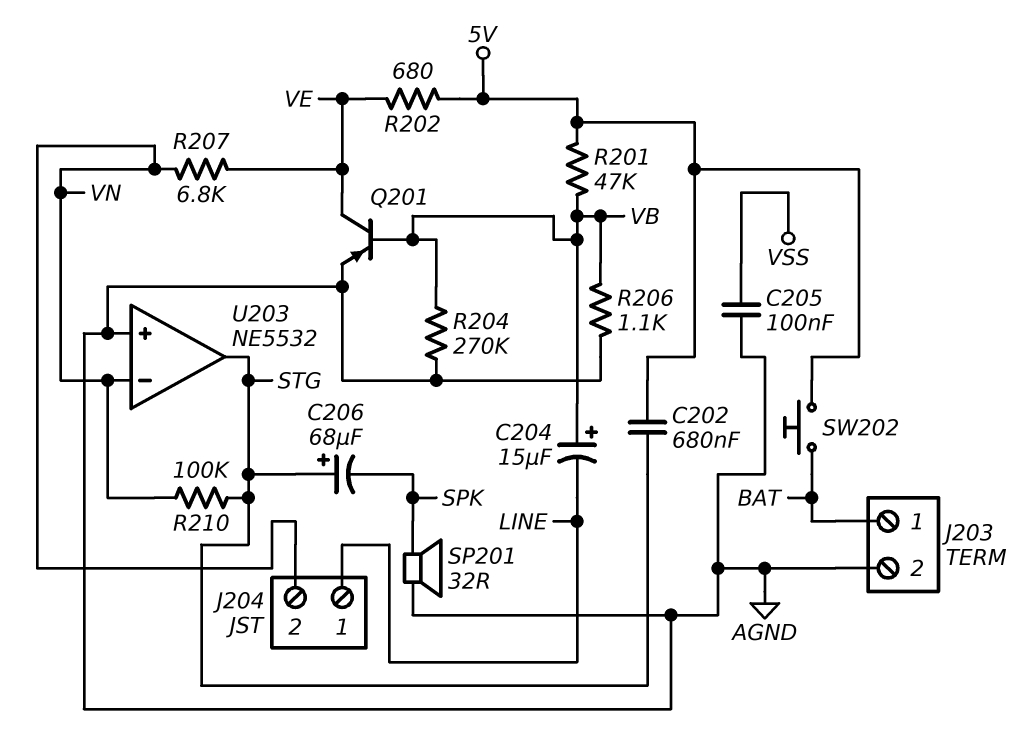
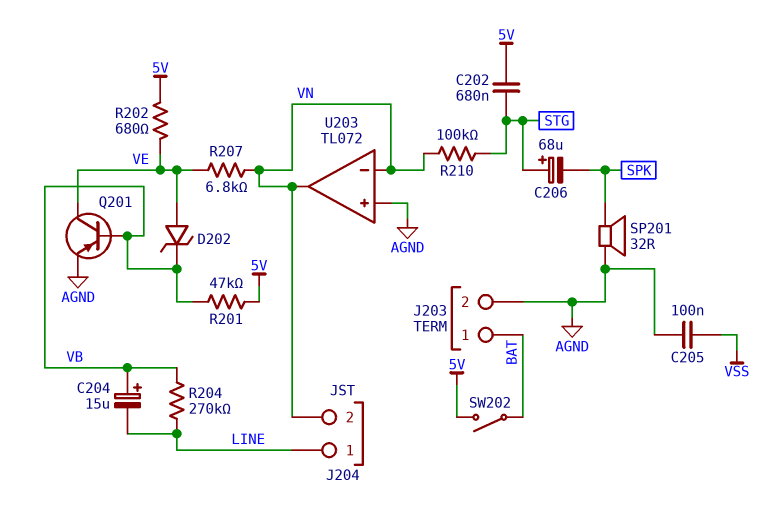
D202: none -> zener (A VE, K VB)
R204: 270k (AGND, VB) -> 270k (LINE, VB)
R206: 1.1k (AGND, VB) -> none
SW202: button (5V, BAT) -> switch (5V, BAT)
U203: NE5532 -> TL072
U203 pin out: STG -> VN

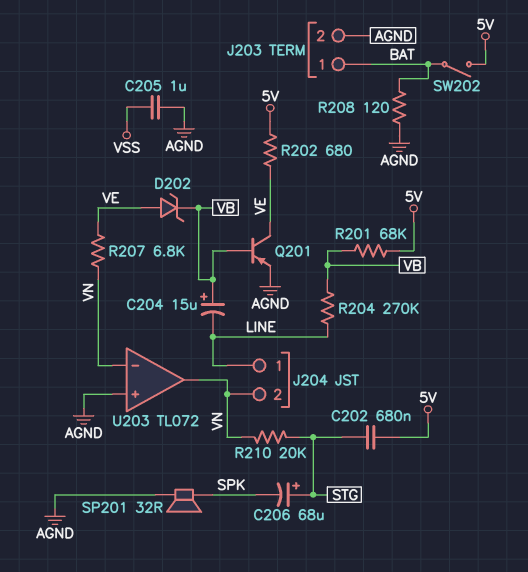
C205: 100nF (AGND, VSS) -> 1uF (AGND, VSS)
R201: 47k (5V, VB) -> 68k (5V, VB)
R208: none -> 120 (AGND, BAT)
R210: 100k (STG, VN) -> 20k (STG, VN)

